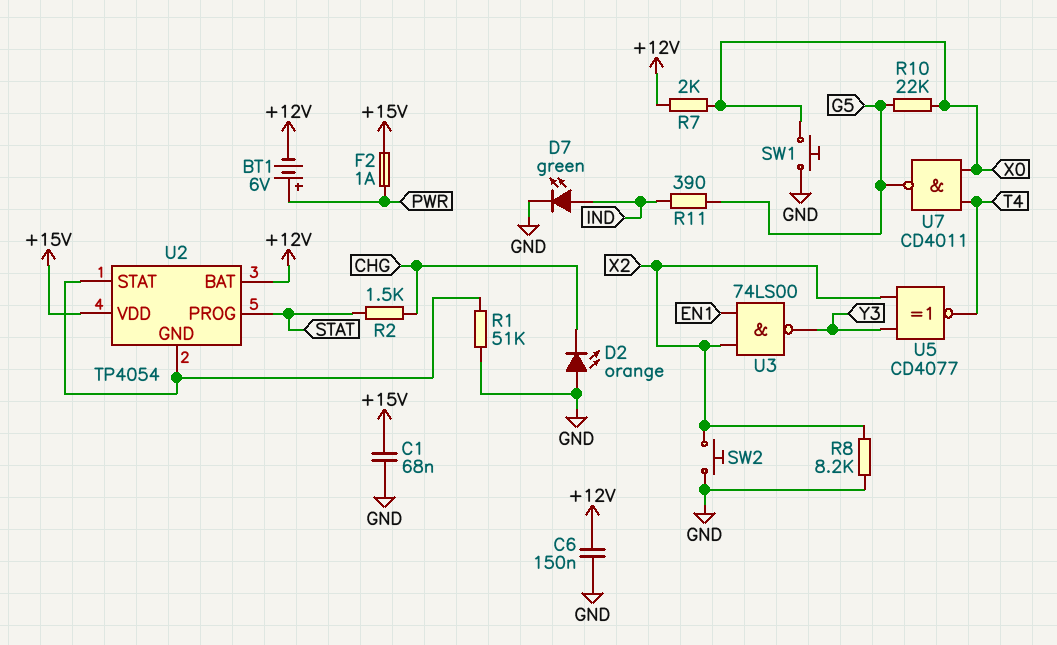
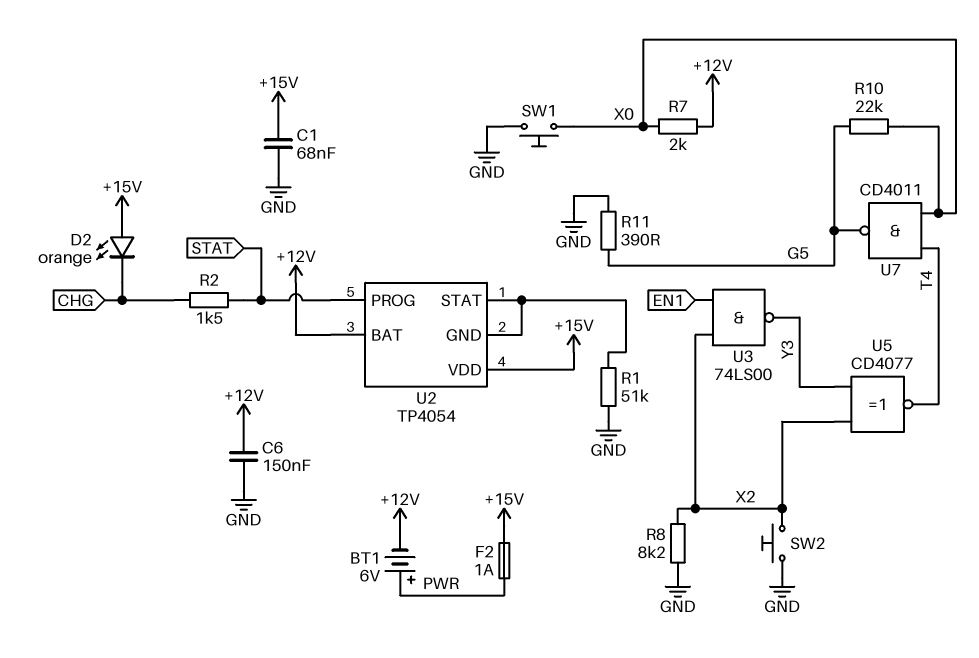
D2: LED orange (A GND, K CHG) -> LED orange (A +15V, K CHG)
D7: LED green (A IND, K GND) -> none
R11: 390 (G5, IND) -> 390 (G5, GND)

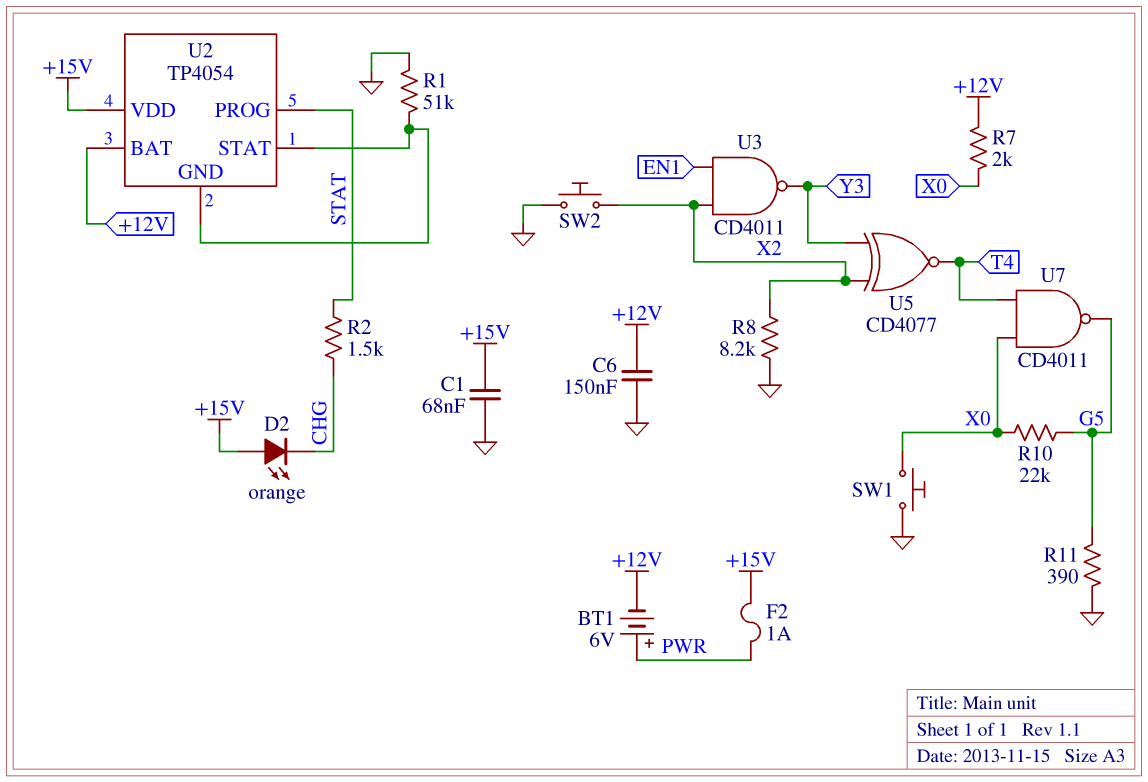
U3: NAND 74LS00 (in EN1, in X2, out Y3) -> NAND CD4011 (in EN1, in X2, out Y3)

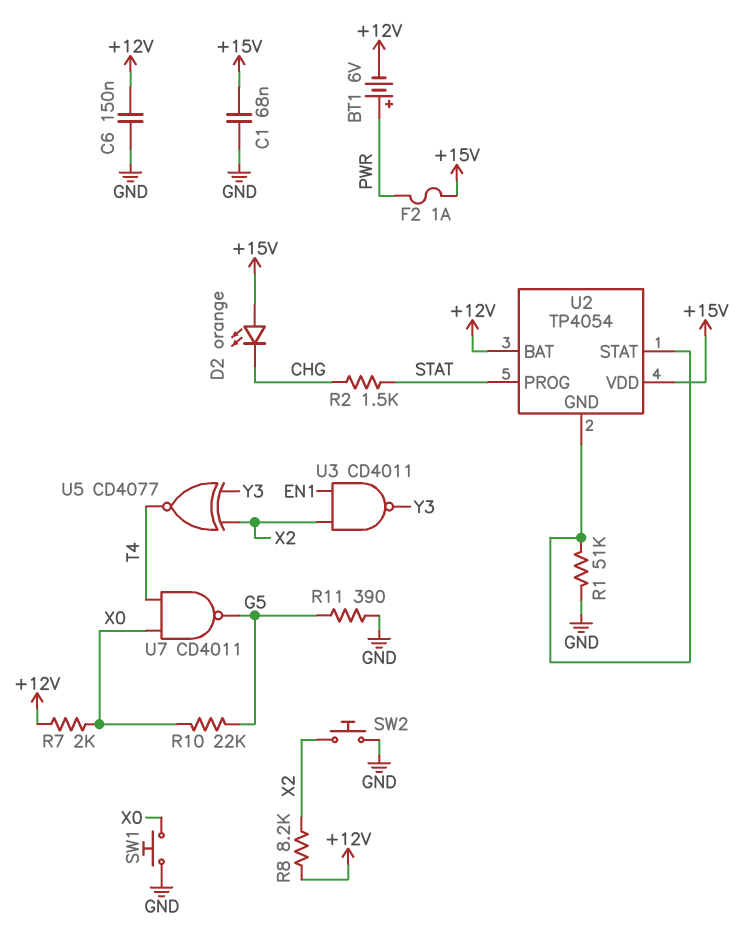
R8: 8.2k (GND, X2) -> 8.2k (+12V, X2)

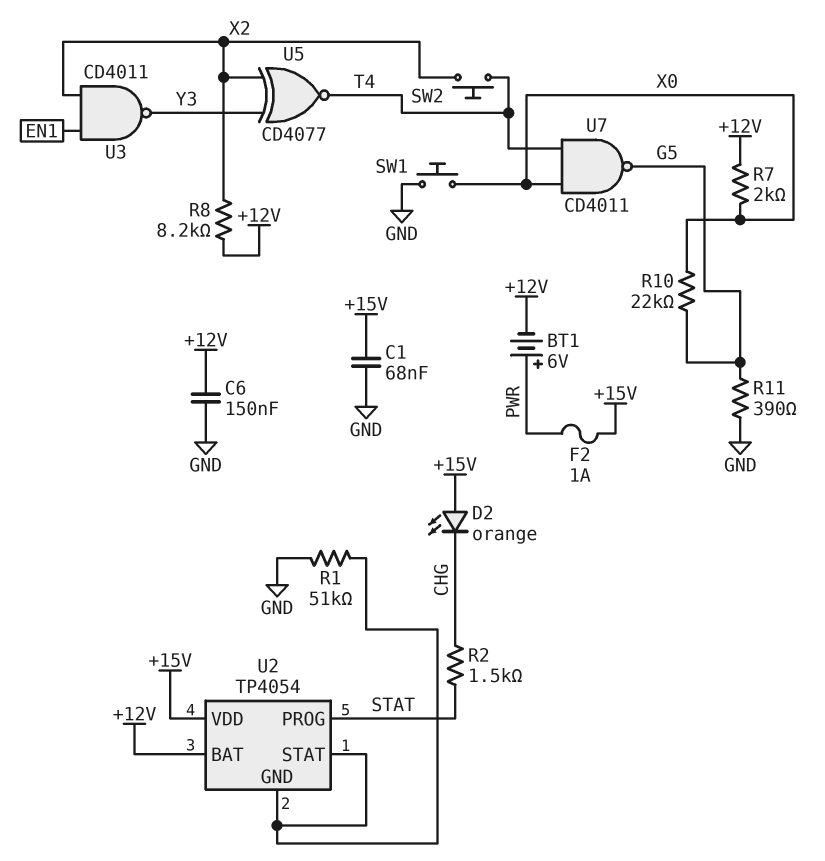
SW2: button (GND, X2) -> button (T4, X2)

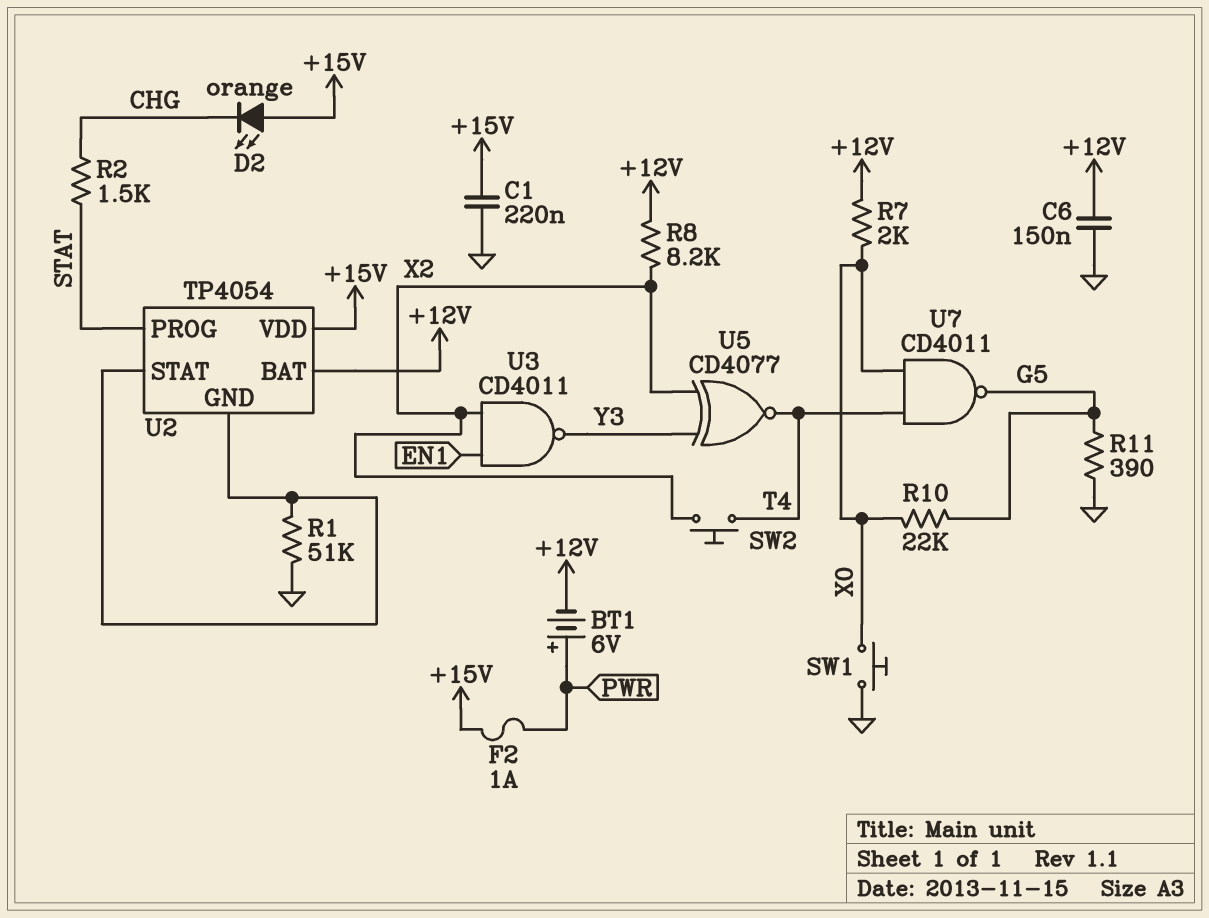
C1: 68nF (+15V, GND) -> 220nF (+15V, GND)

